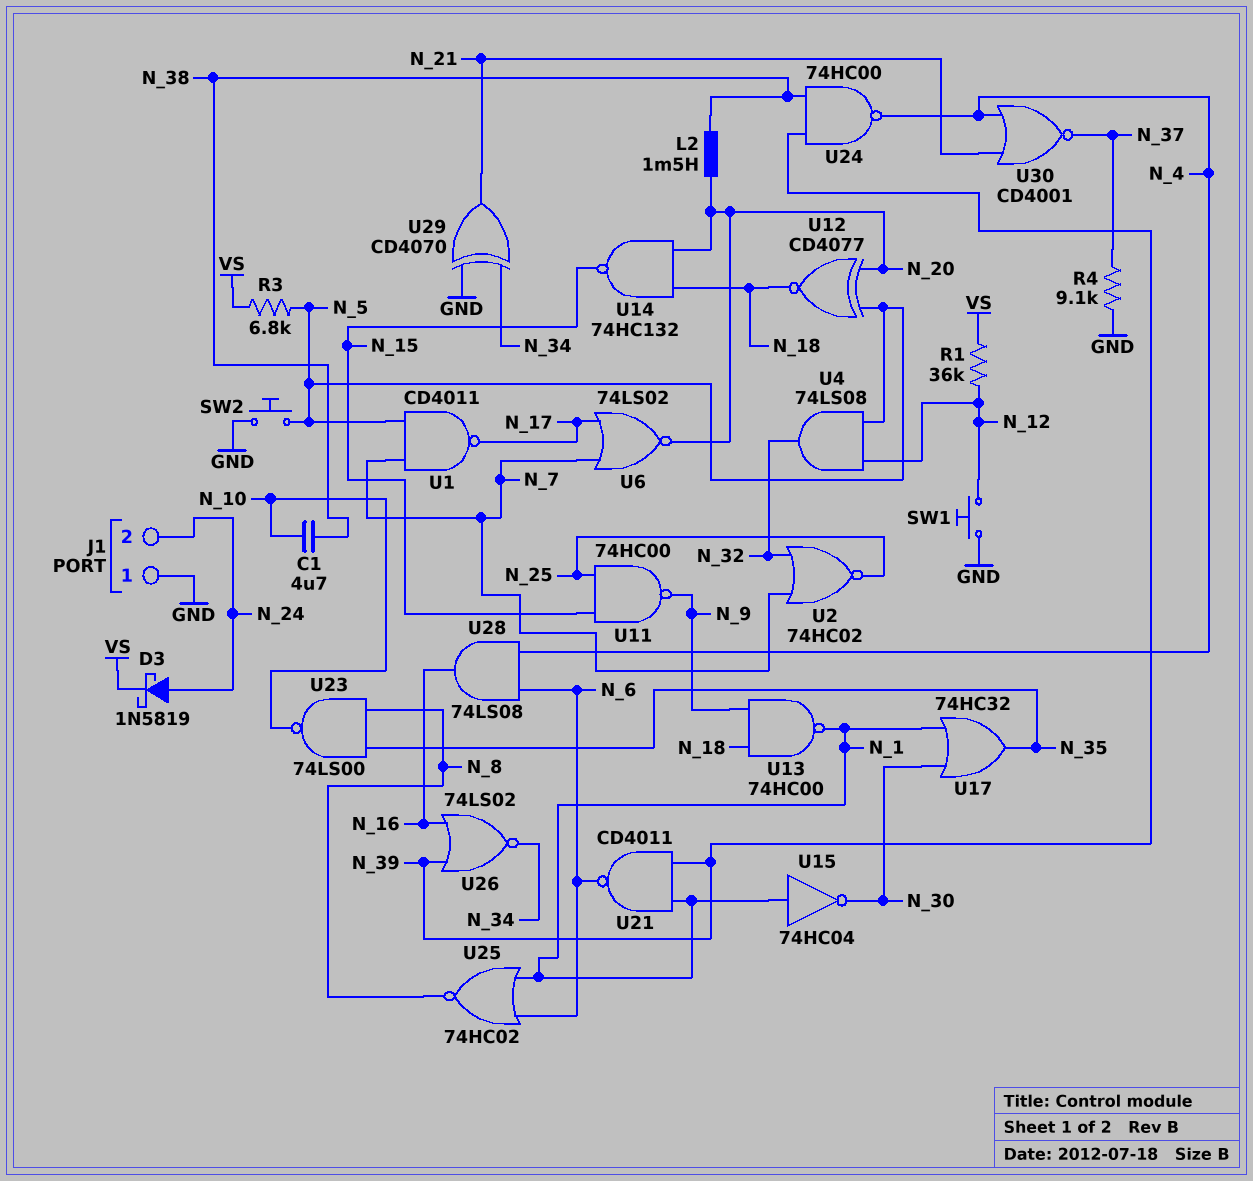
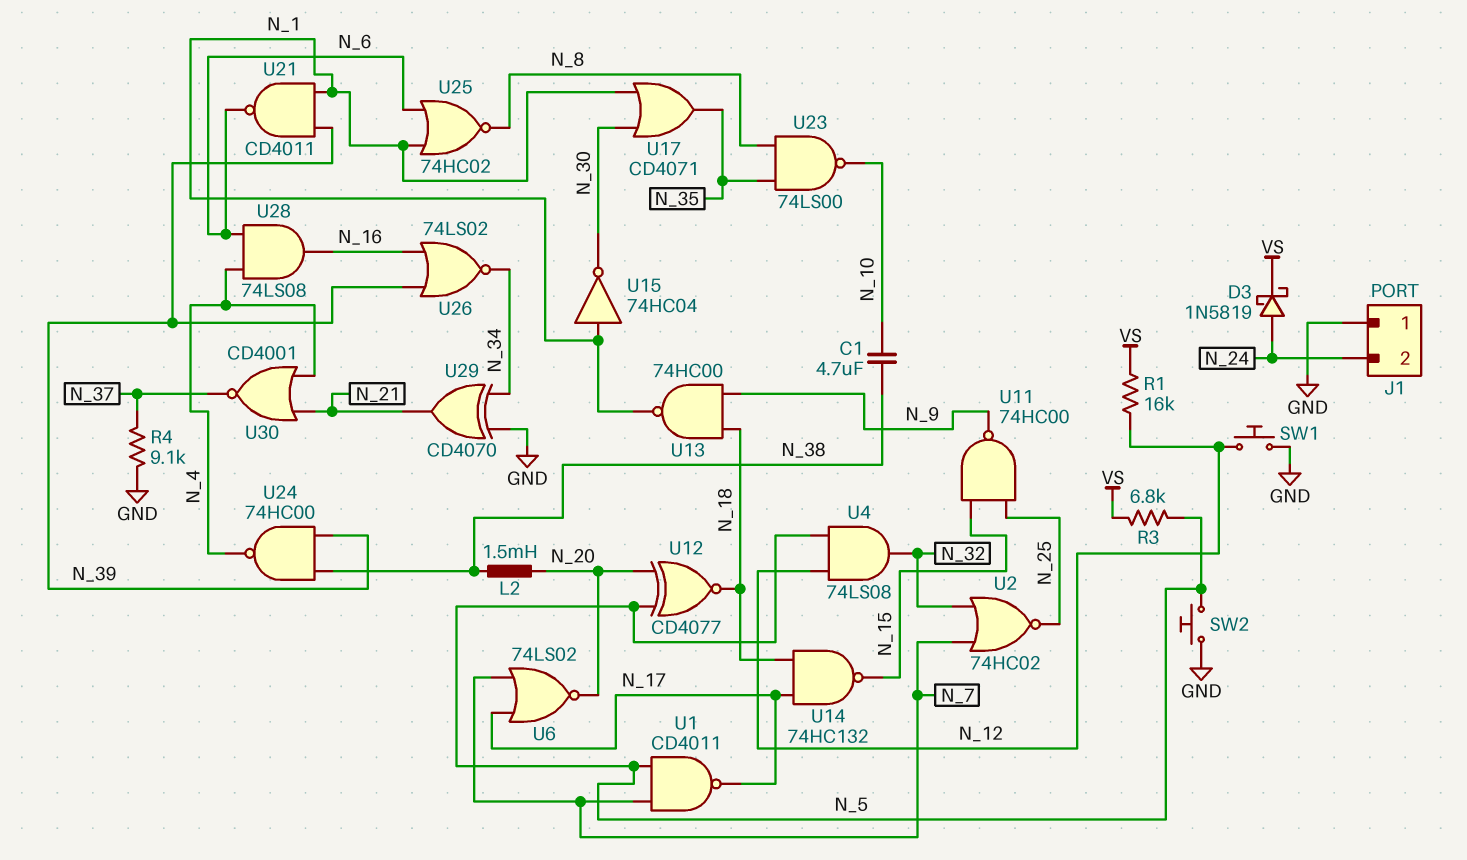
R1: 36k (N_12, VS) -> 16k (N_12, VS)
U14: NAND 74HC132 (in N_18, in N_20, out N_15) -> NAND 74HC132 (in N_17, in N_18, out N_15)
U17: OR 74HC32 (in N_1, in N_30, out N_35) -> OR CD4071 (in N_1, in N_30, out N_35)

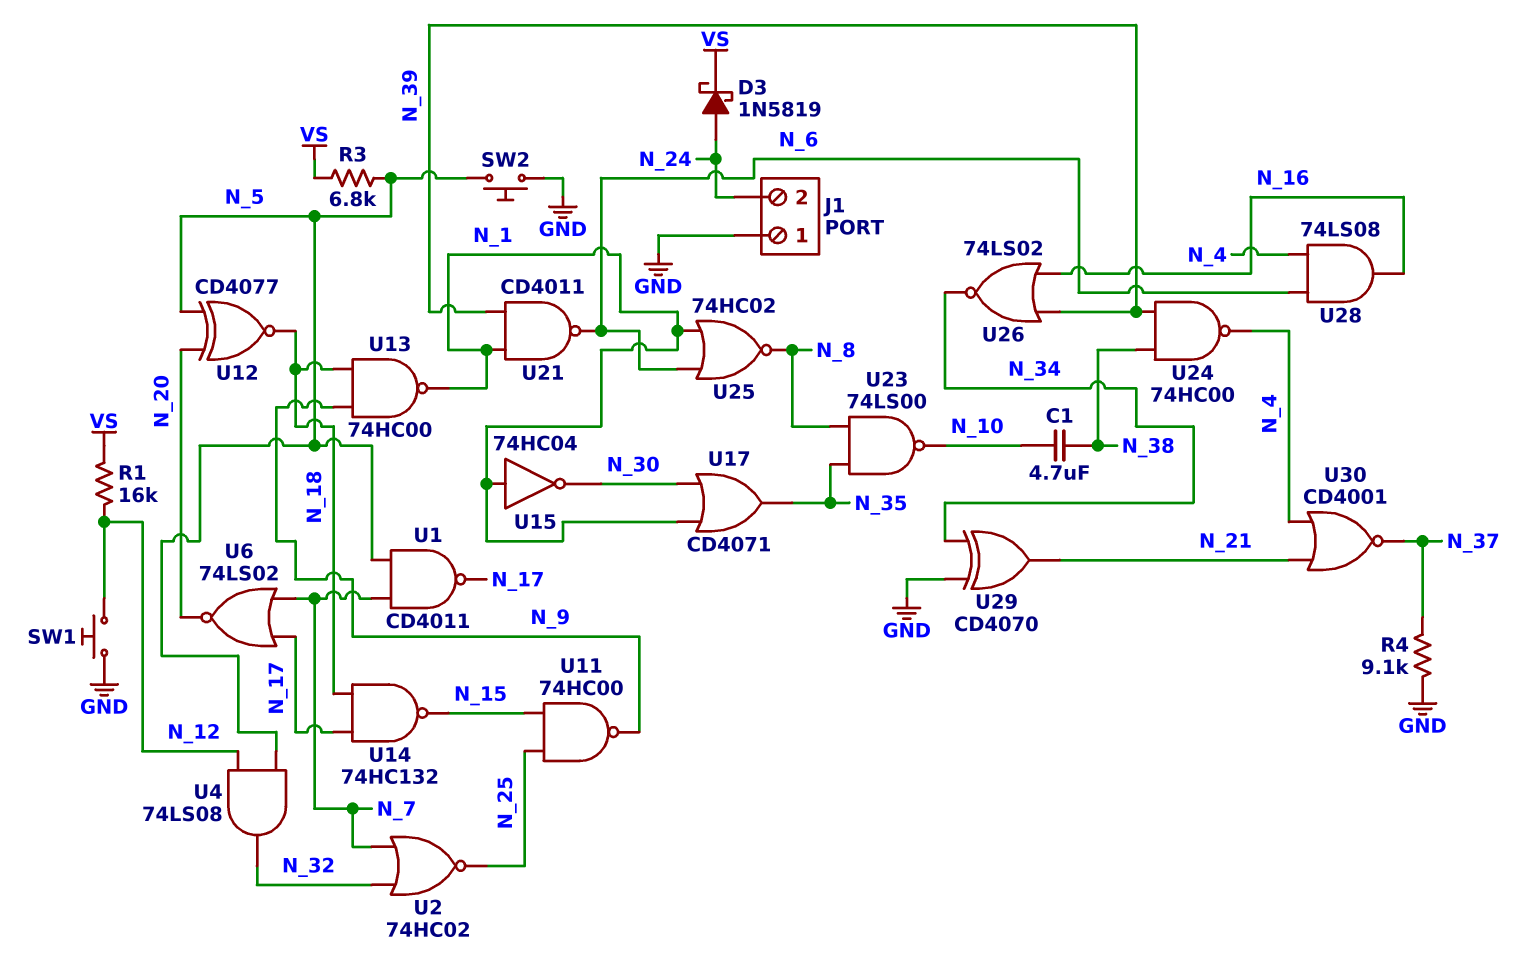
L2: 1.5mH (N_20, N_38) -> none

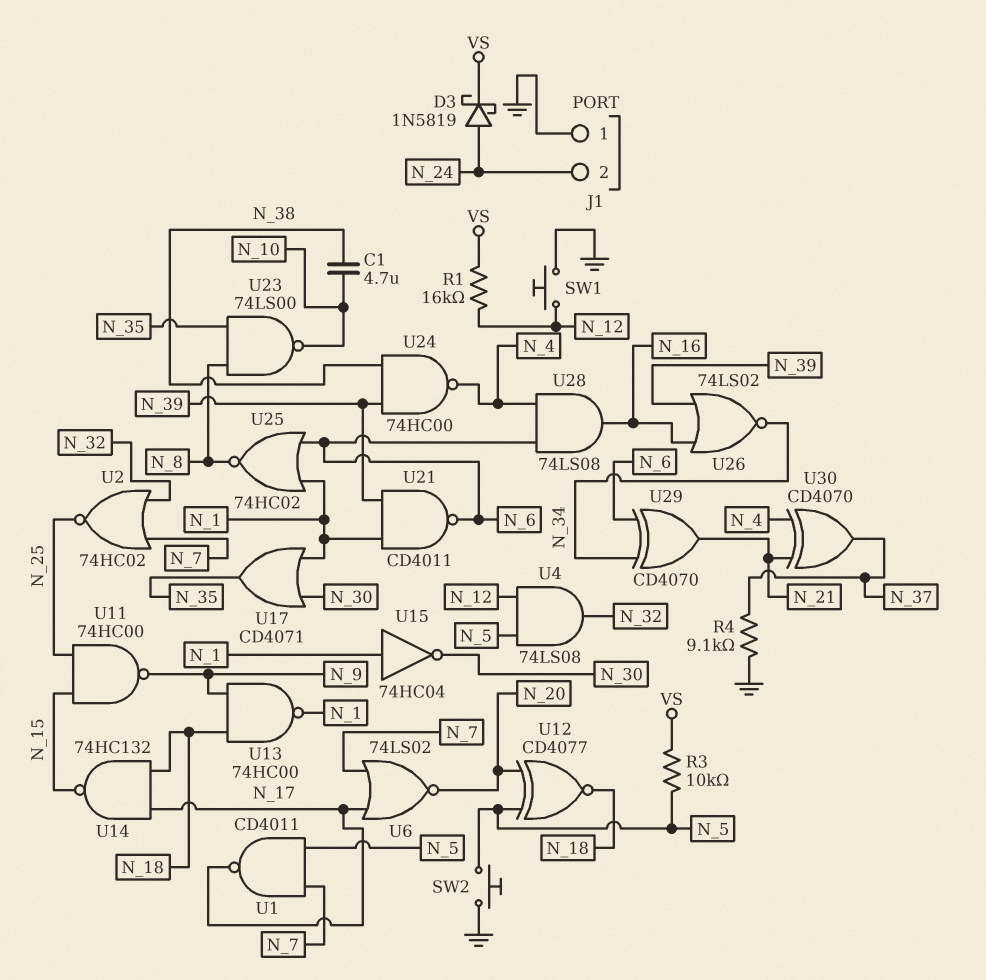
R3: 6.8k (N_5, VS) -> 10k (N_5, VS)
U29: XOR CD4070 (in GND, in N_34, out N_21) -> XOR CD4070 (in N_6, in N_34, out N_21)
U30: NOR CD4001 (in N_4, in N_21, out N_37) -> XOR CD4070 (in N_4, in N_21, out N_37)

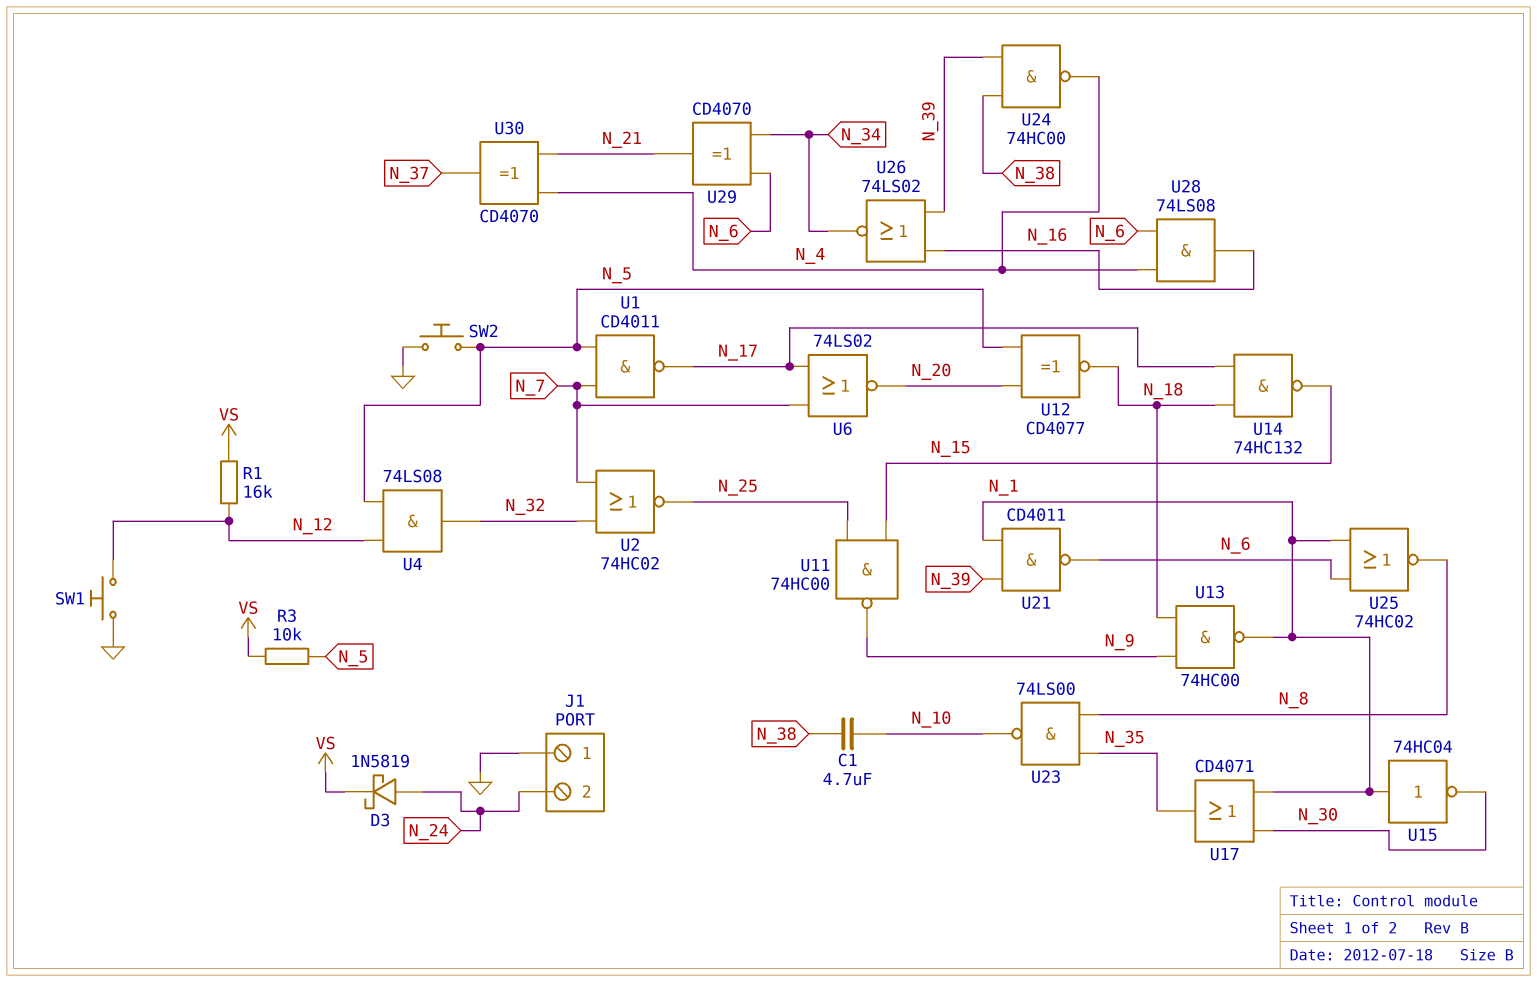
R4: 9.1k (GND, N_37) -> none

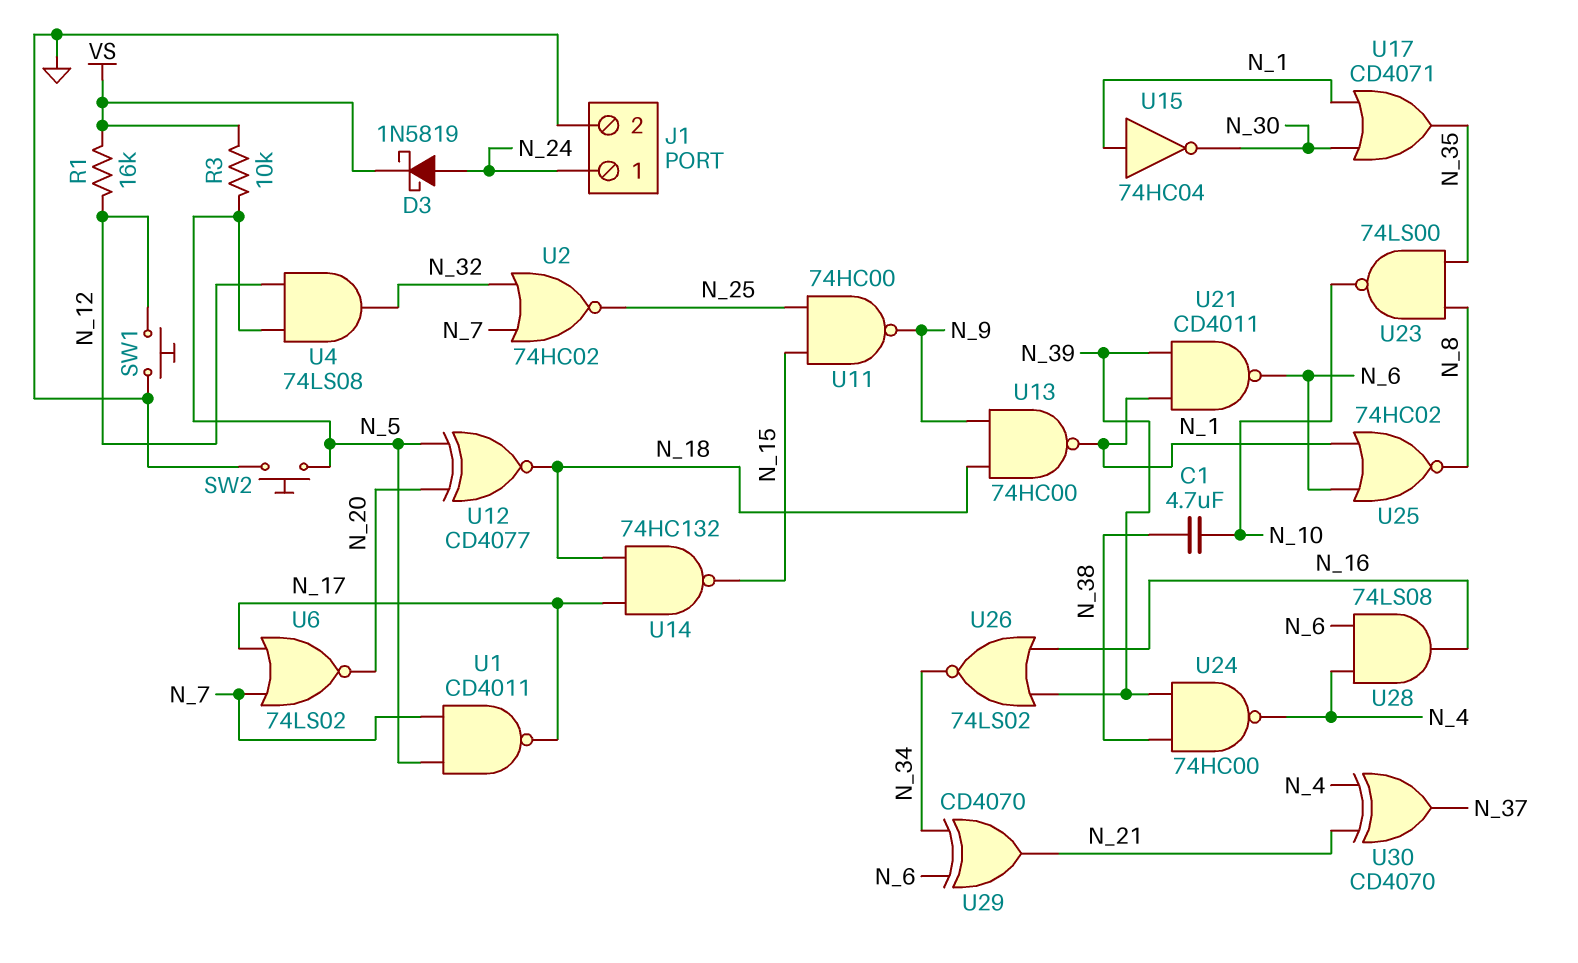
J1 pin 1: GND -> N_24
J1 pin 2: N_24 -> GND

